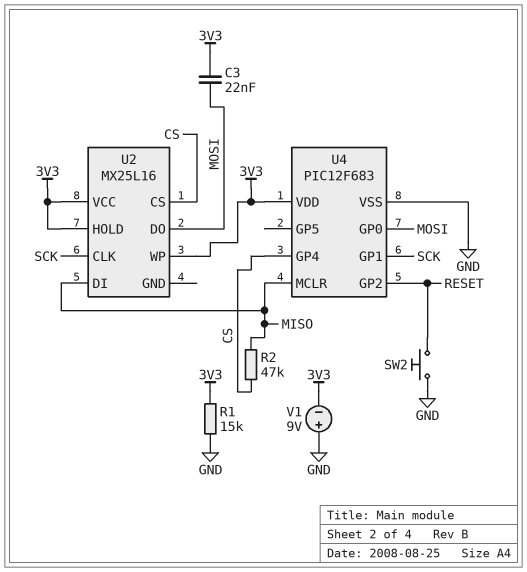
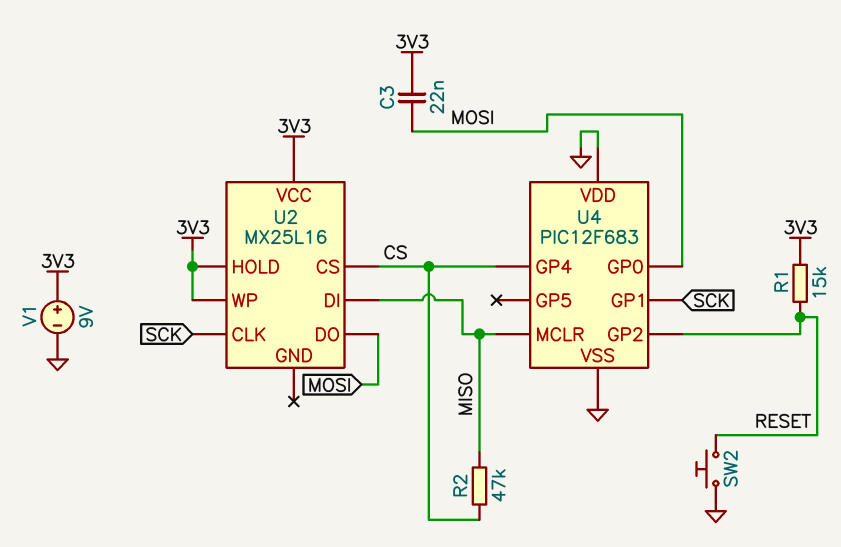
R1: 15k (3V3, GND) -> 15k (3V3, RESET)
U4 pin VDD: 3V3 -> GND
V1: 9V (plus GND, minus 3V3) -> 9V (plus 3V3, minus GND)

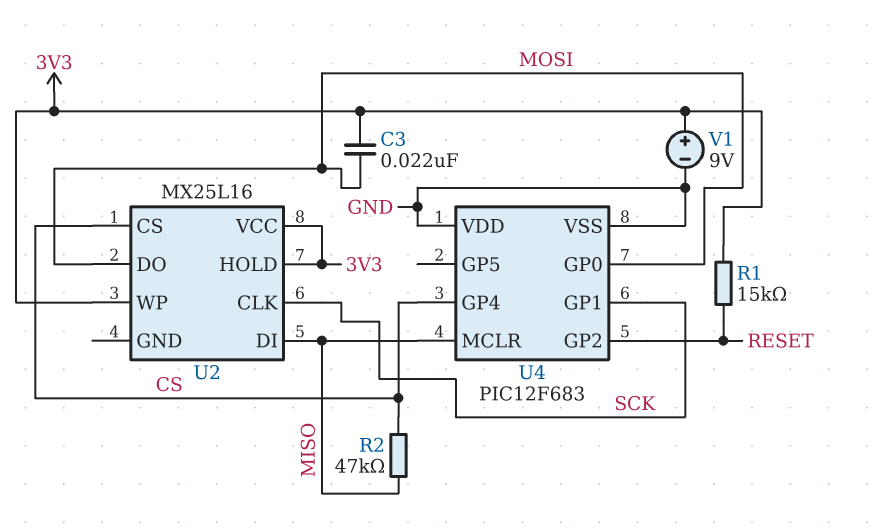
SW2: button (GND, RESET) -> none

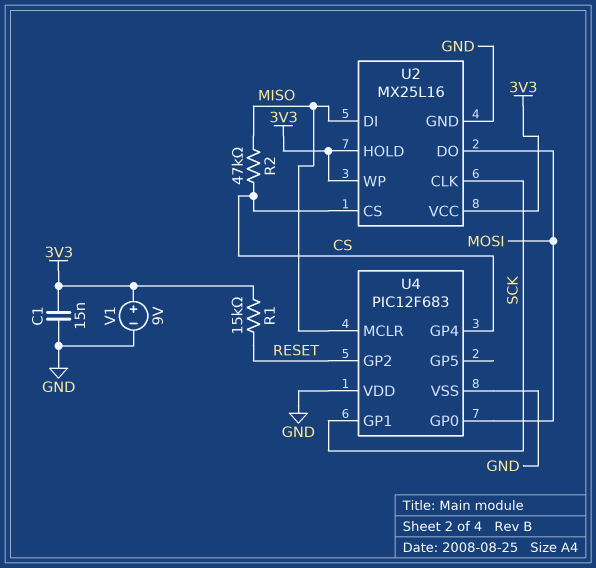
C1: none -> 15nF (3V3, GND)
C3: 22nF (3V3, MOSI) -> none
U2 pin GND: none -> GND

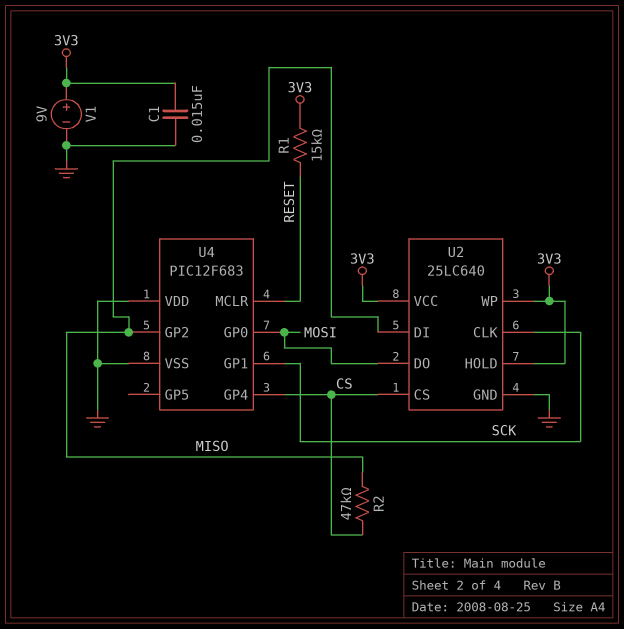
U2: MX25L16 -> 25LC640
U4 pin GP2: RESET -> MISO
U4 pin MCLR: MISO -> RESET

